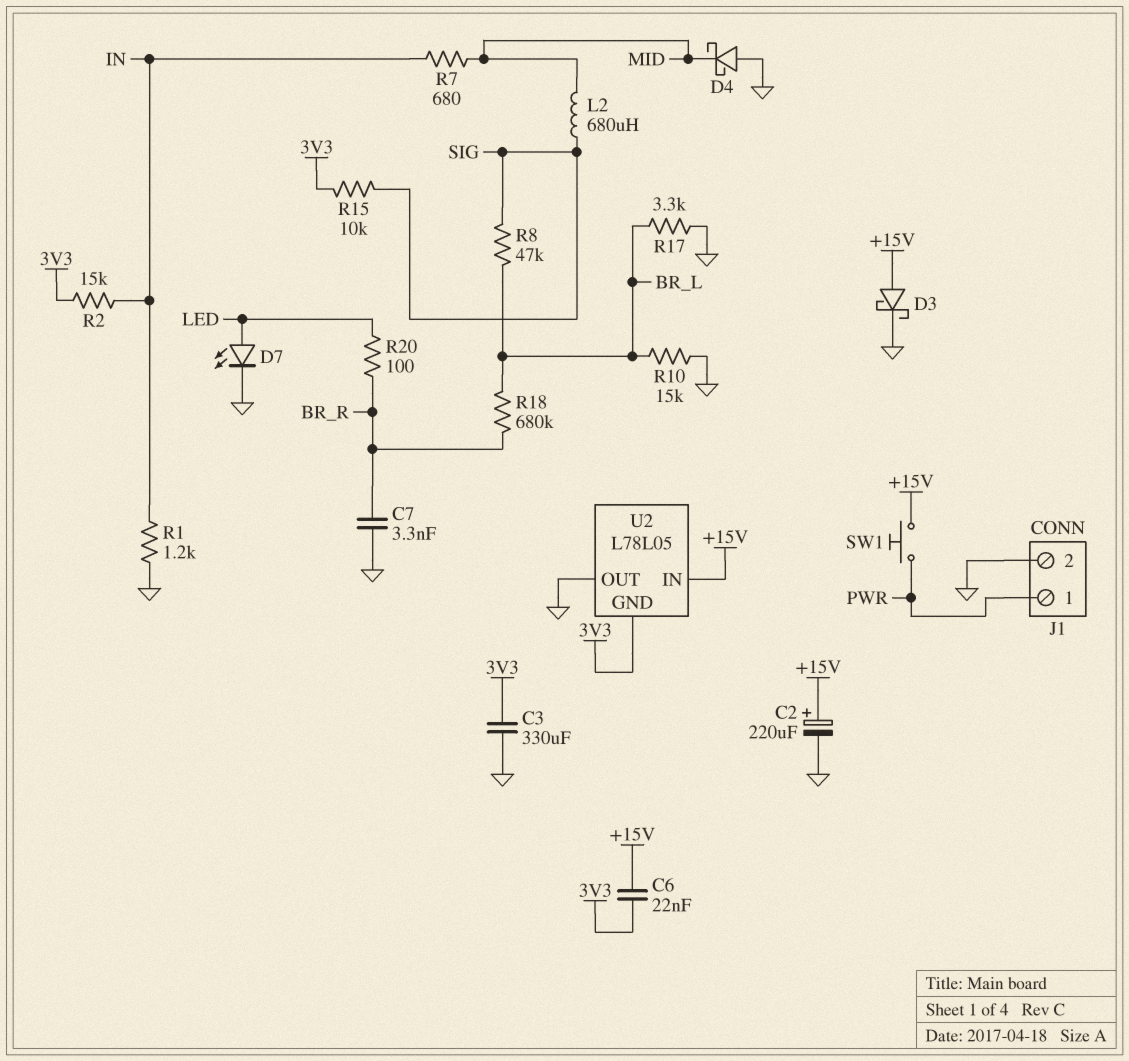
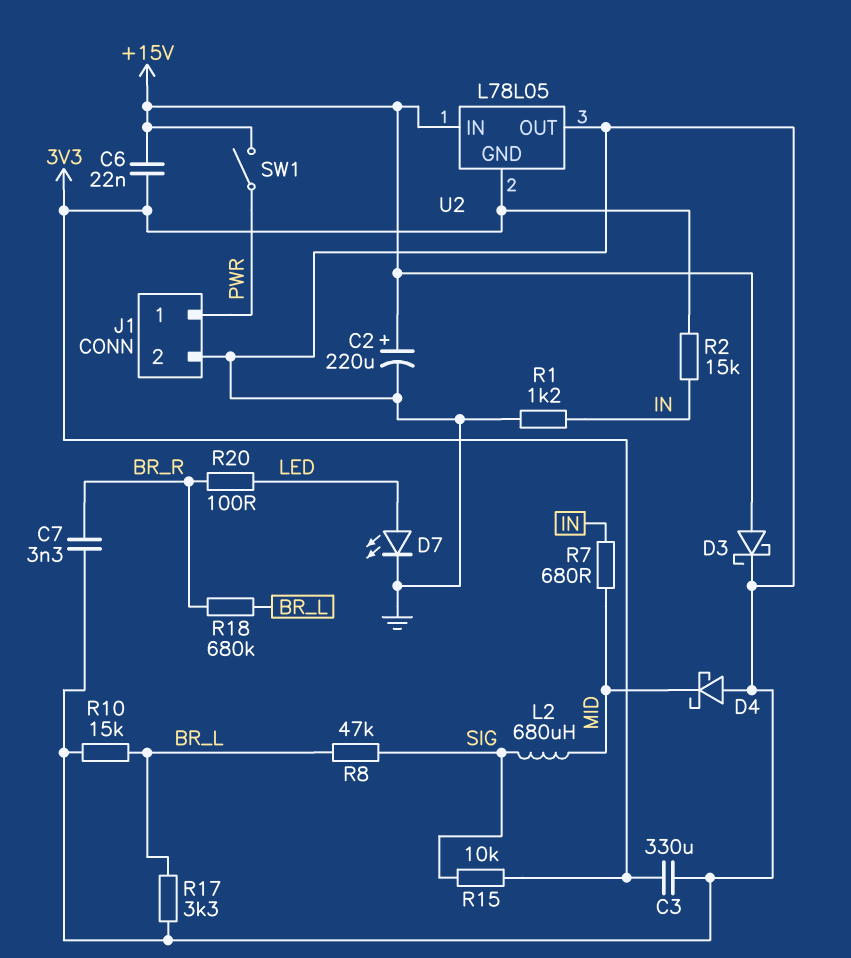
SW1: button (+15V, PWR) -> switch (+15V, PWR)

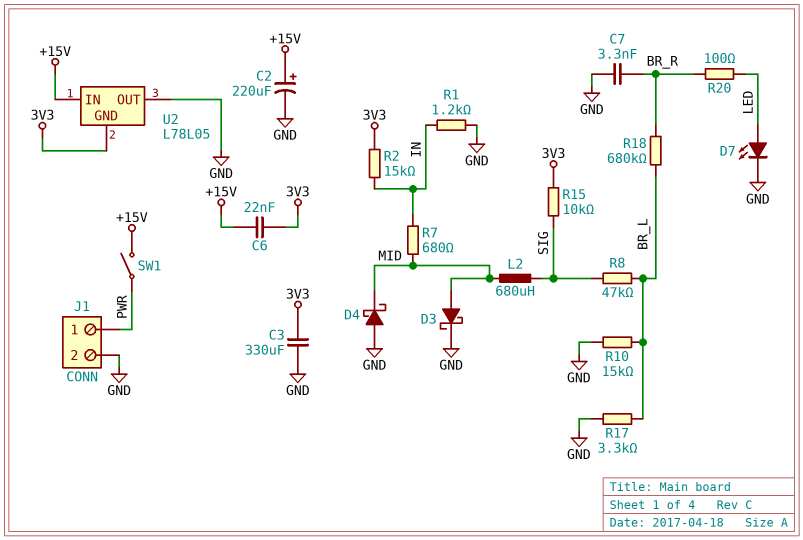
D3: schottky (A +15V, K GND) -> schottky (A MID, K GND)

